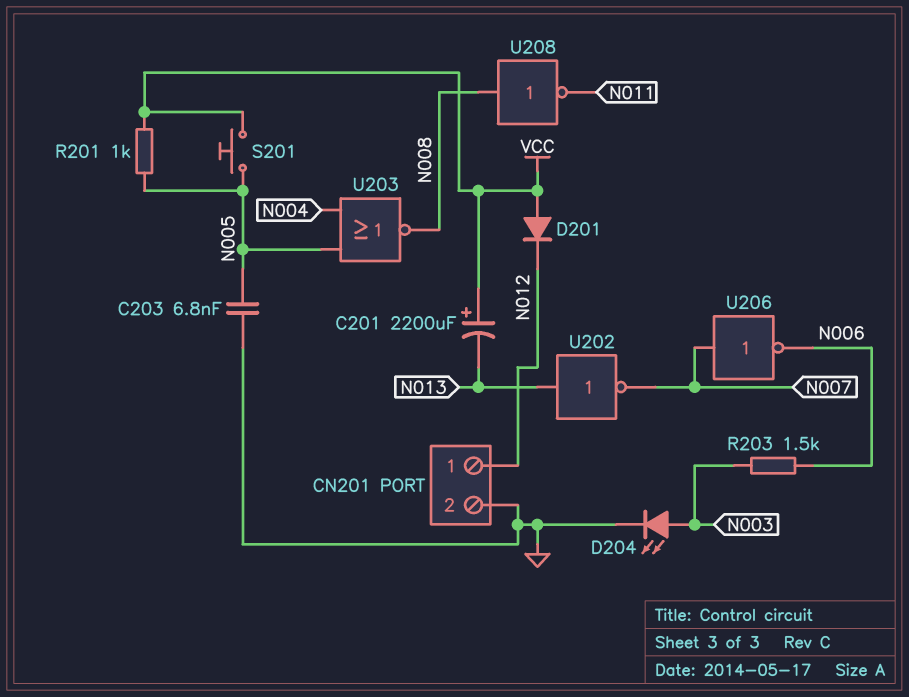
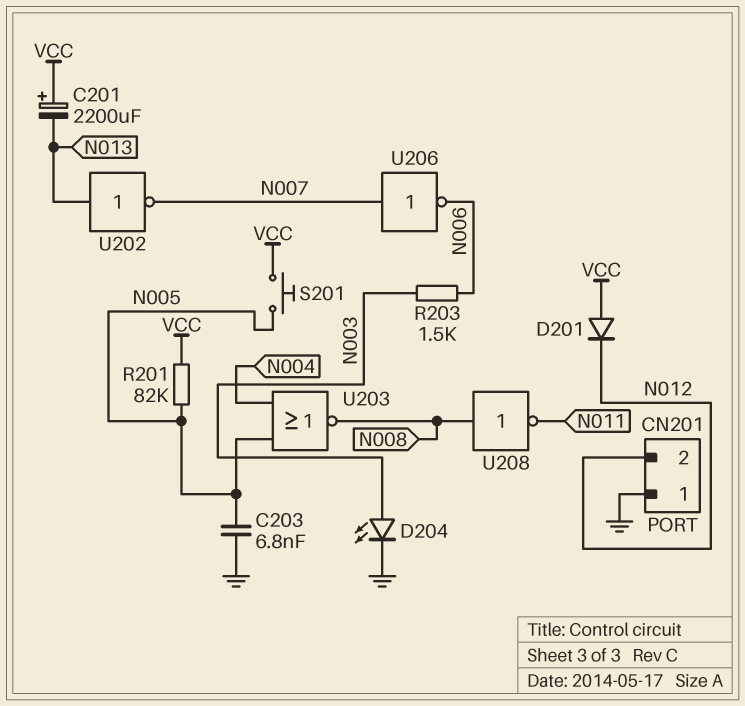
CN201 pin 1: N012 -> GND
CN201 pin 2: GND -> N012
R201: 1k (N005, VCC) -> 82k (N005, VCC)

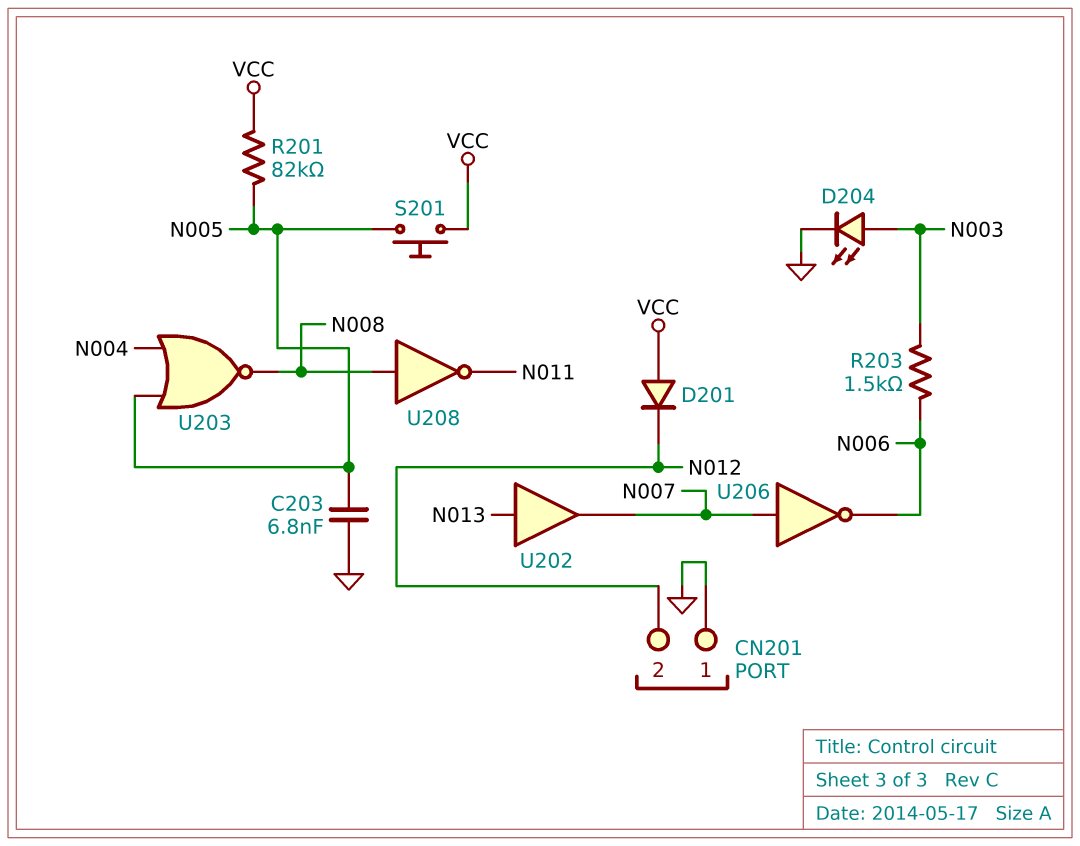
C201: 2200uF (plus VCC, minus N013) -> none
U202: NOT (in N013, out N007) -> buffer (in N013, out N007)

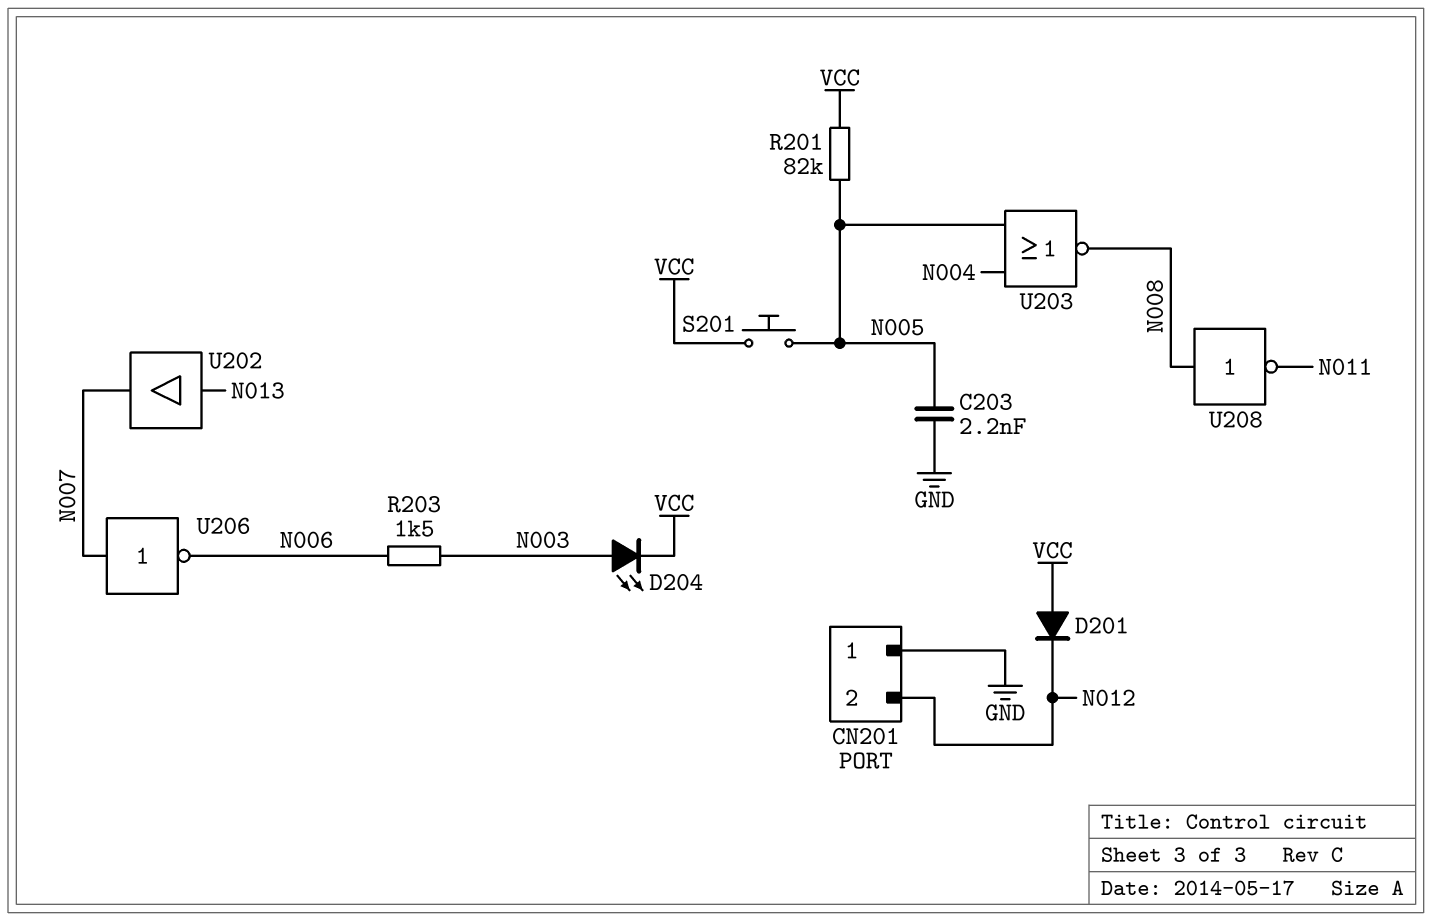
C203: 6.8nF (GND, N005) -> 2.2nF (GND, N005)
D204: LED (A N003, K GND) -> LED (A N003, K VCC)

